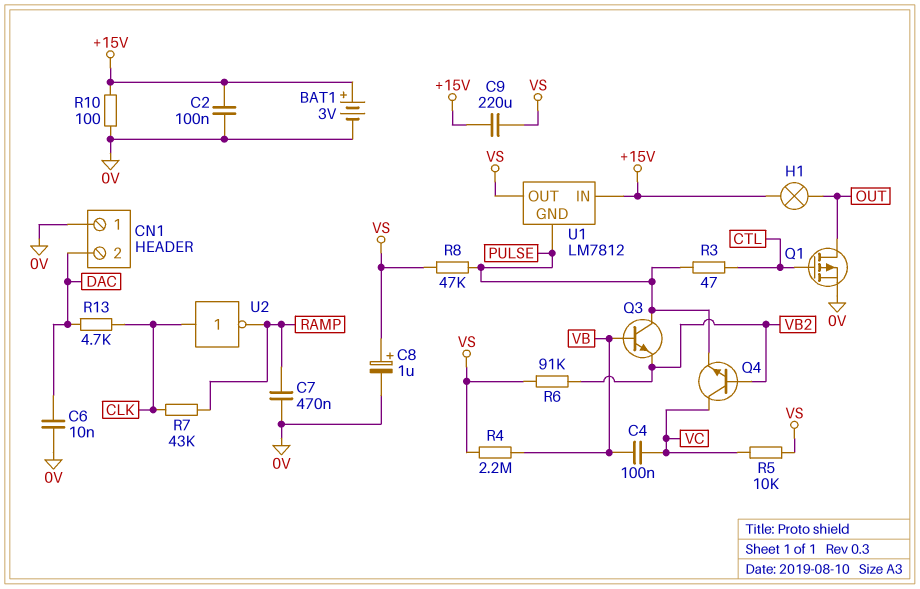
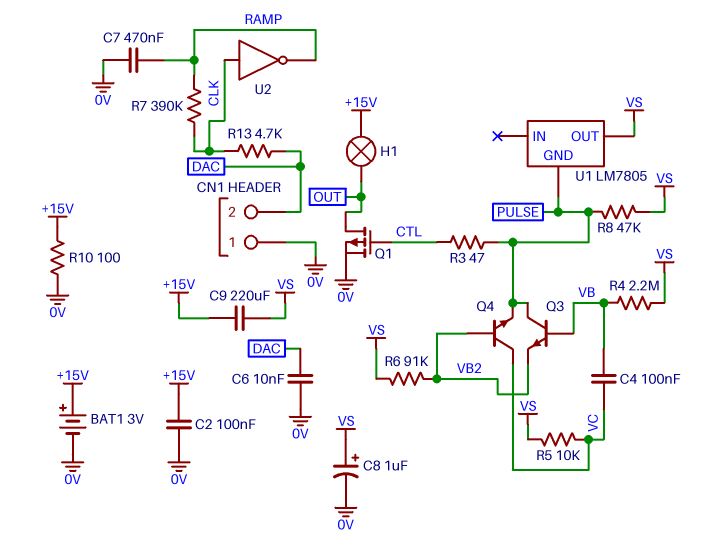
R7: 43k (CLK, RAMP) -> 390k (CLK, RAMP)
U1: LM7812 -> LM7805
U1 pin IN: +15V -> none

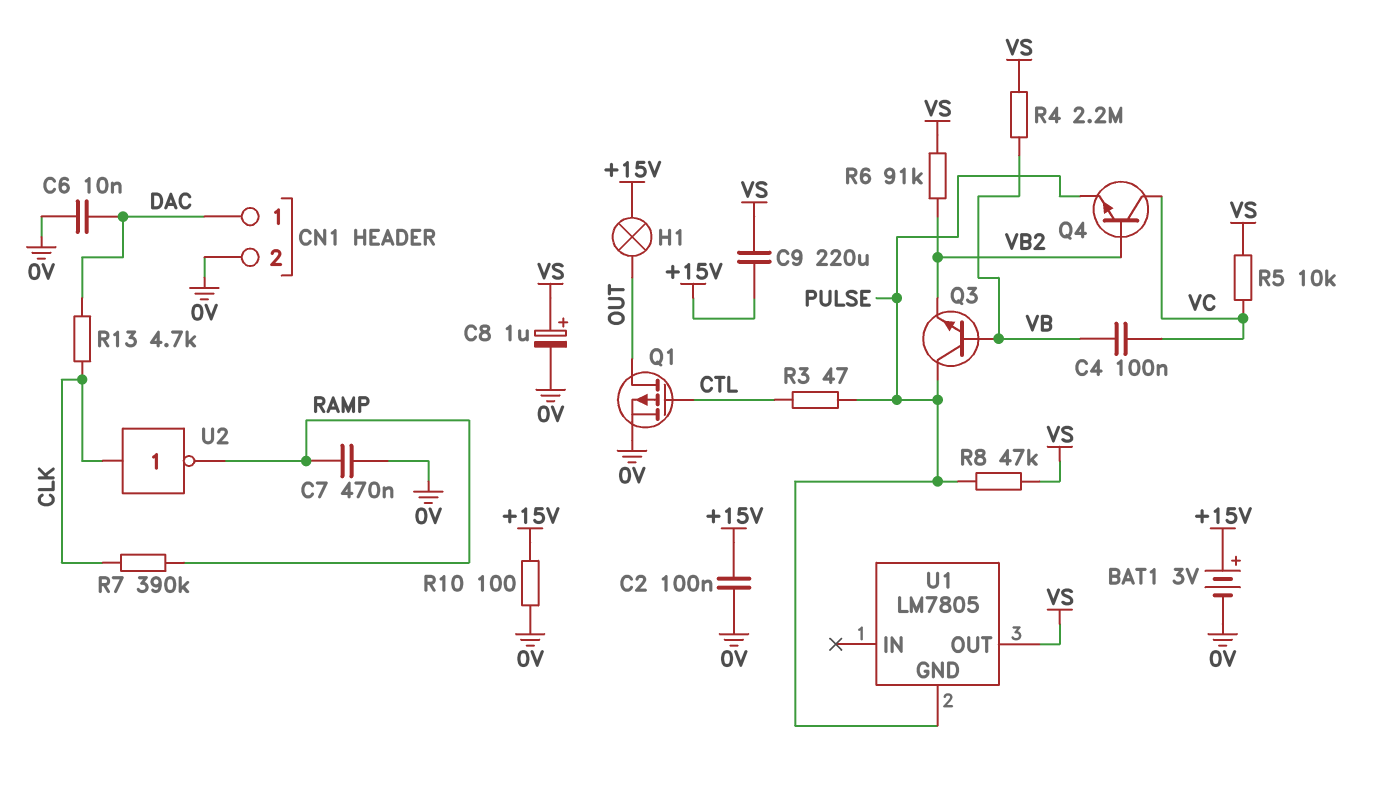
CN1 pin 1: 0V -> DAC
CN1 pin 2: DAC -> 0V

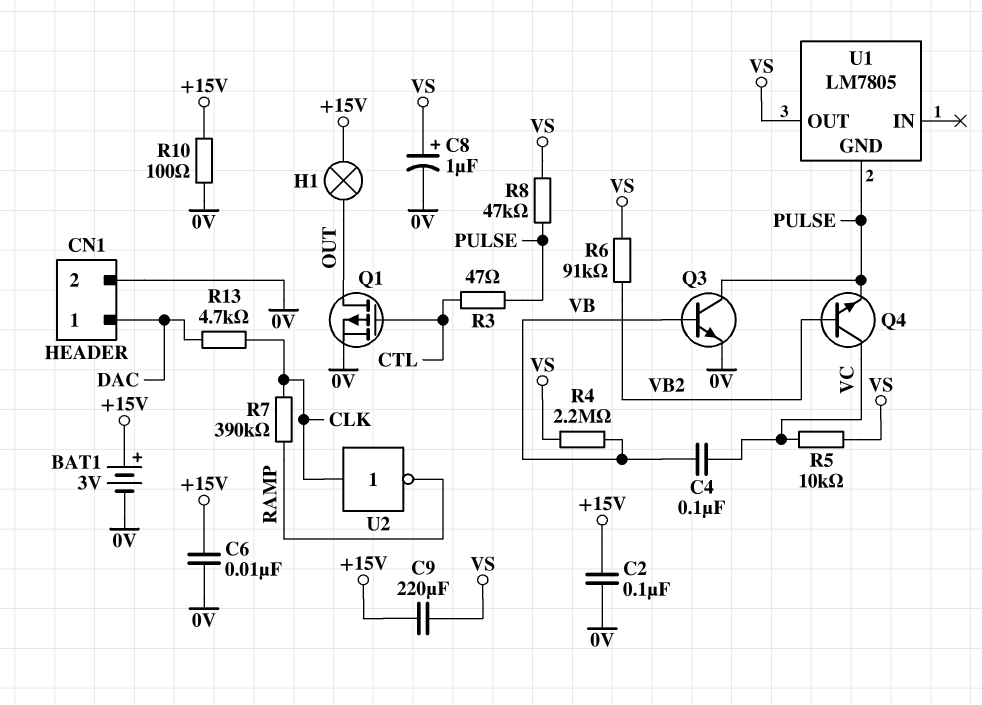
C6: 10nF (0V, DAC) -> 10nF (+15V, 0V)
C7: 470nF (0V, RAMP) -> none
Q3: NPN (B VB, C PULSE, E VB2) -> NPN (B VB, C PULSE, E 0V)

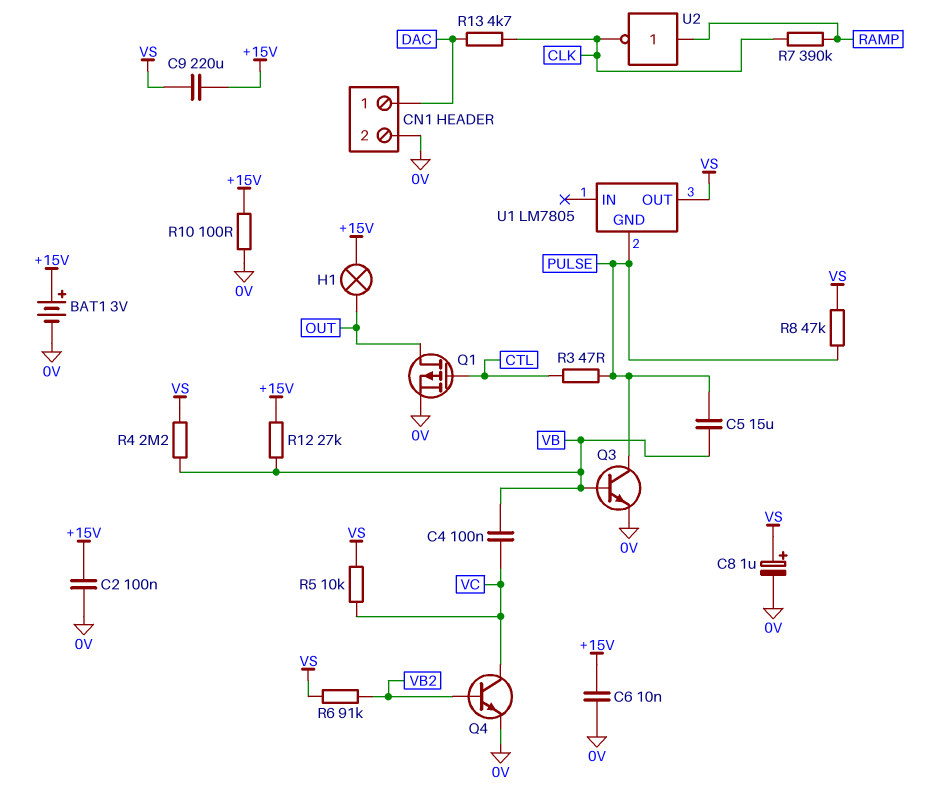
C5: none -> 15uF (PULSE, VB)
Q4: NPN (B VB2, C VC, E PULSE) -> NPN (B VB2, C VC, E 0V)
R12: none -> 27k (+15V, VB)
U2: NOT (in CLK, out RAMP) -> NOT (in RAMP, out CLK)

